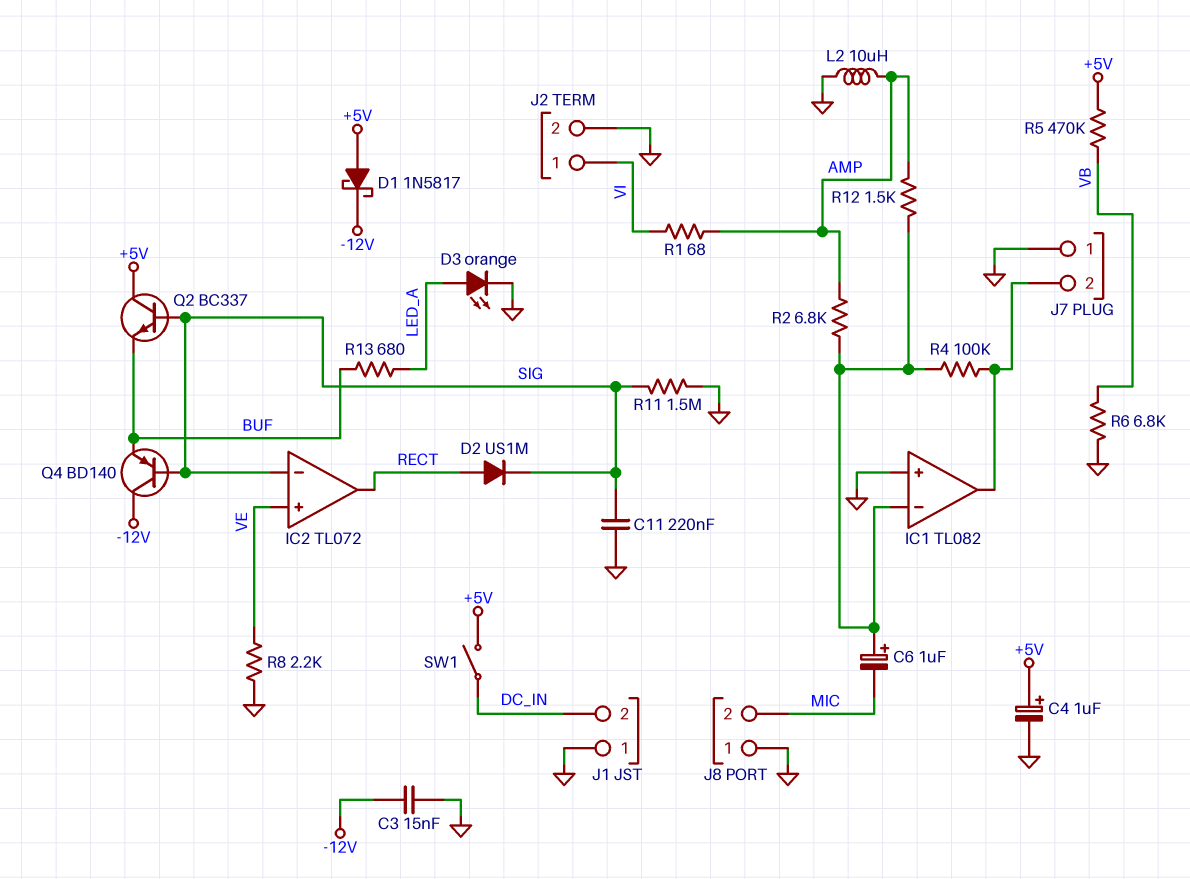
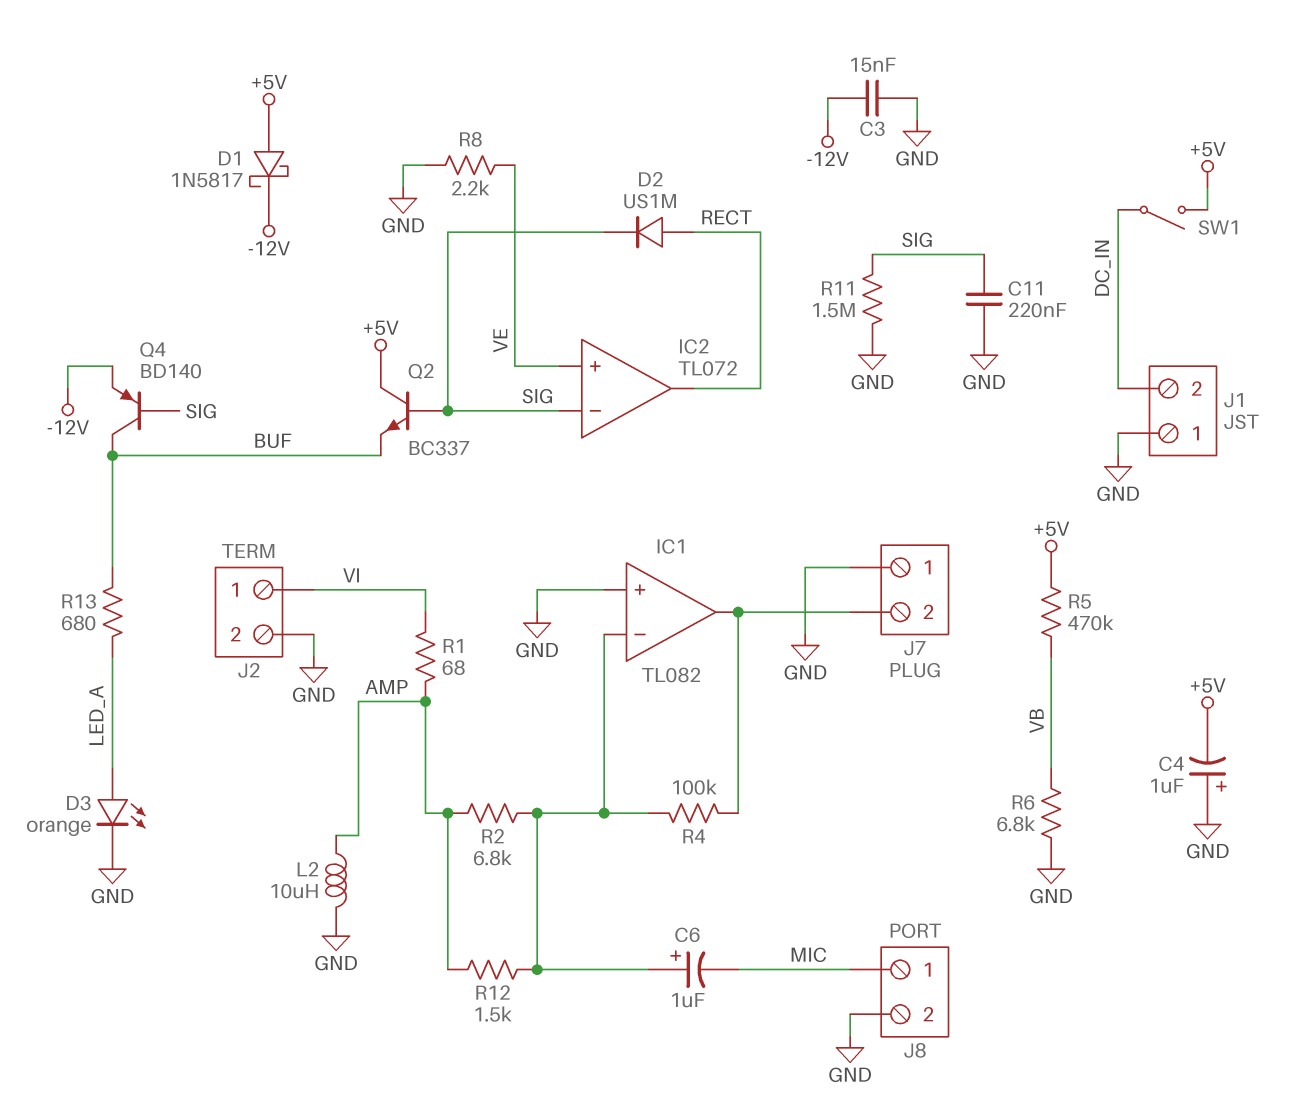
C4: 1uF (plus +5V, minus GND) -> 1uF (plus GND, minus +5V)
J8 pin 1: GND -> MIC
J8 pin 2: MIC -> GND
Q4: PNP BD140 (B SIG, C -12V, E BUF) -> PNP BD140 (B SIG, C BUF, E -12V)

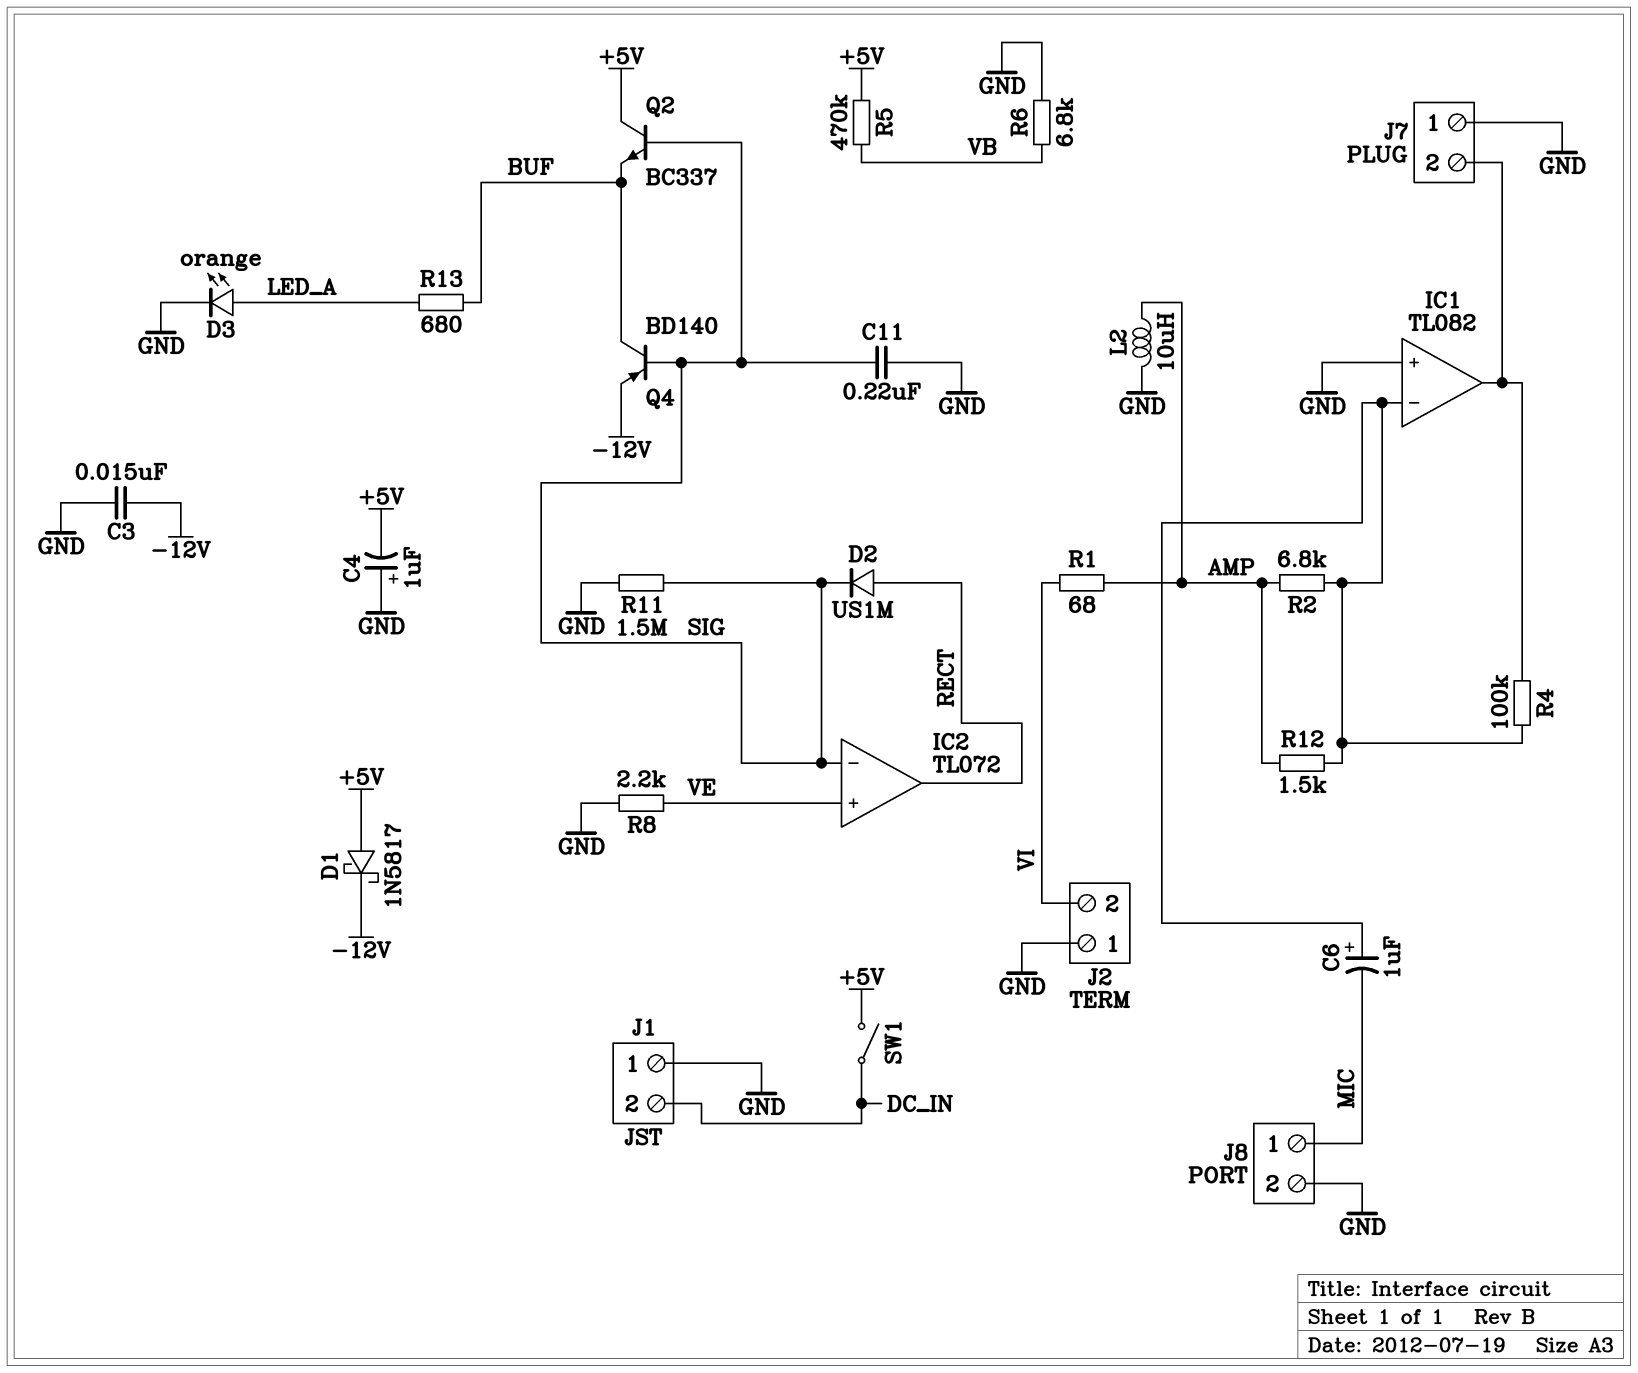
J2 pin 1: VI -> GND
J2 pin 2: GND -> VI

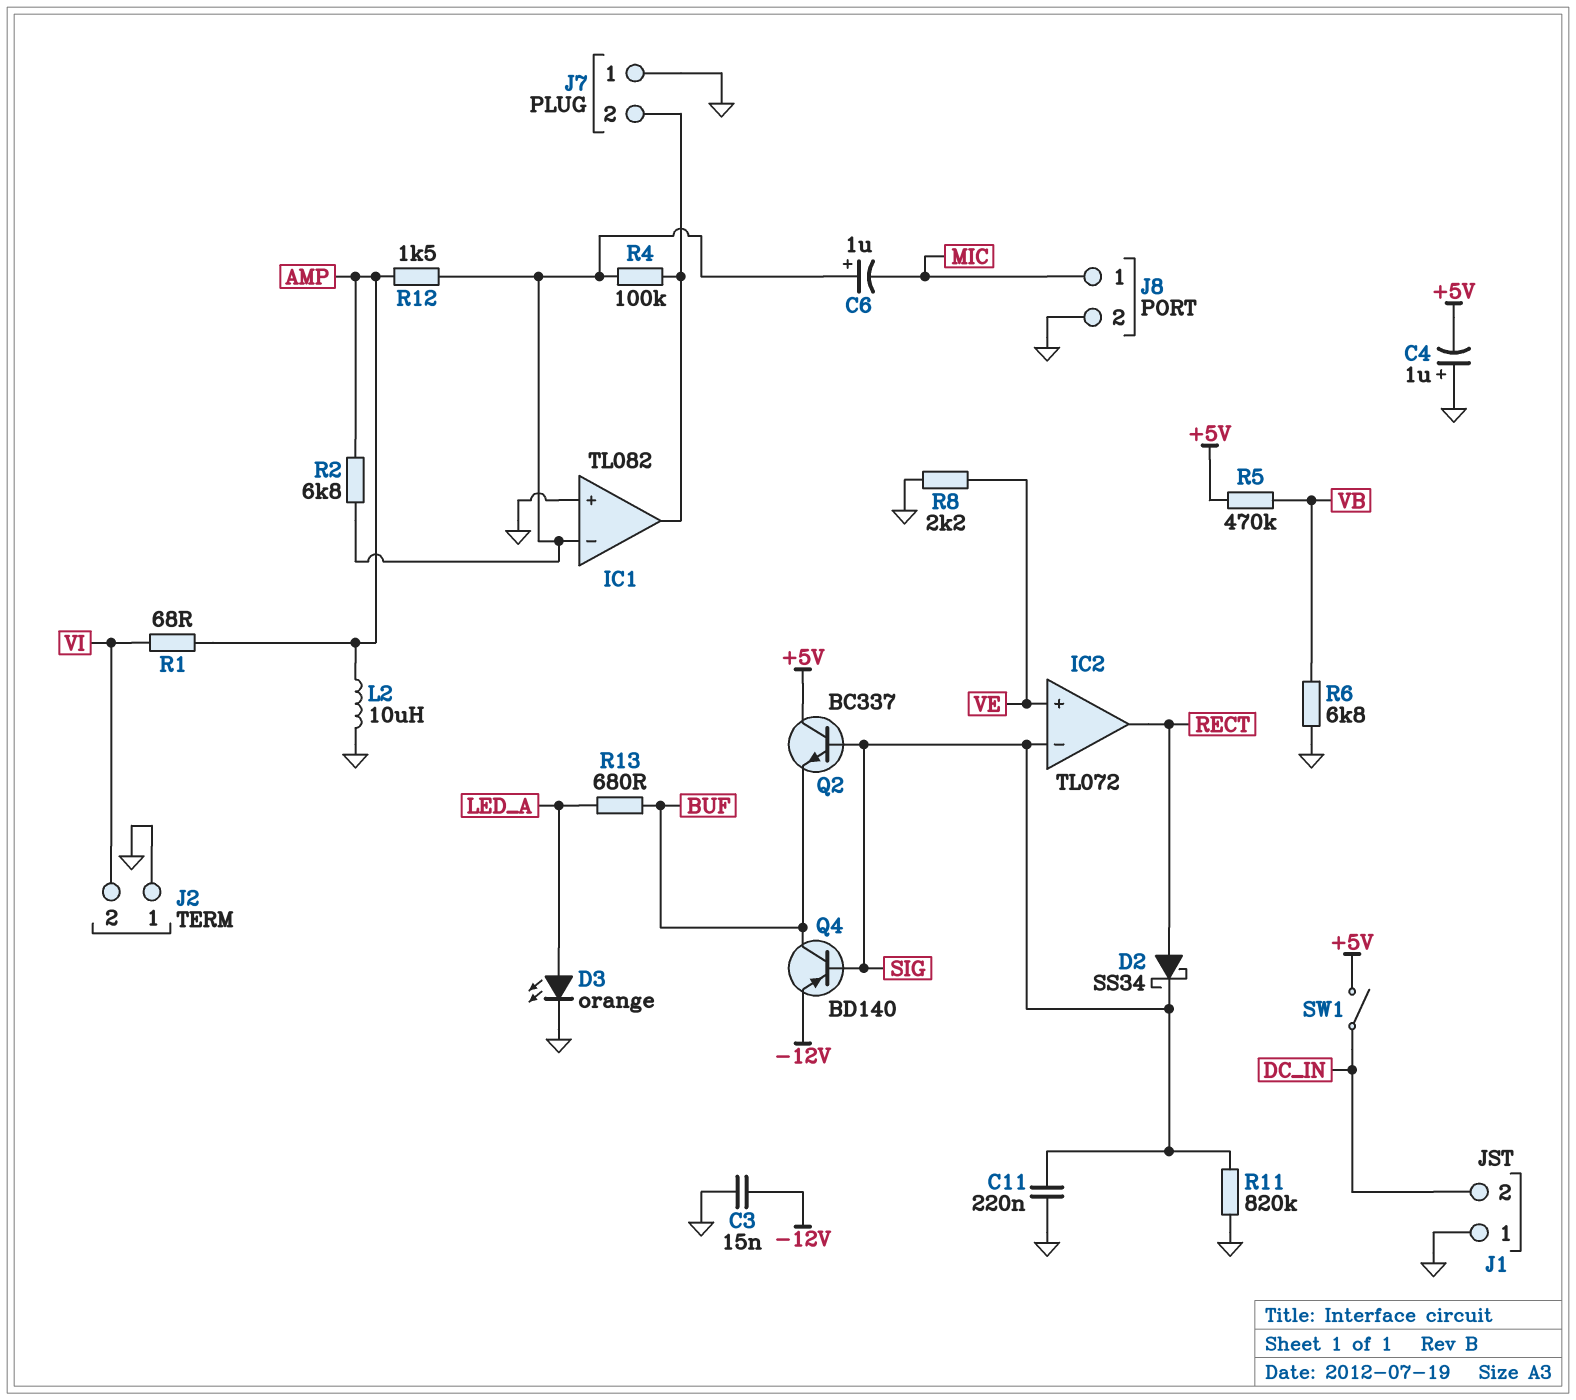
D1: schottky 1N5817 (A +5V, K -12V) -> none
D2: diode US1M (A RECT, K SIG) -> schottky SS34 (A RECT, K SIG)
R11: 1.5M (GND, SIG) -> 820k (GND, SIG)

